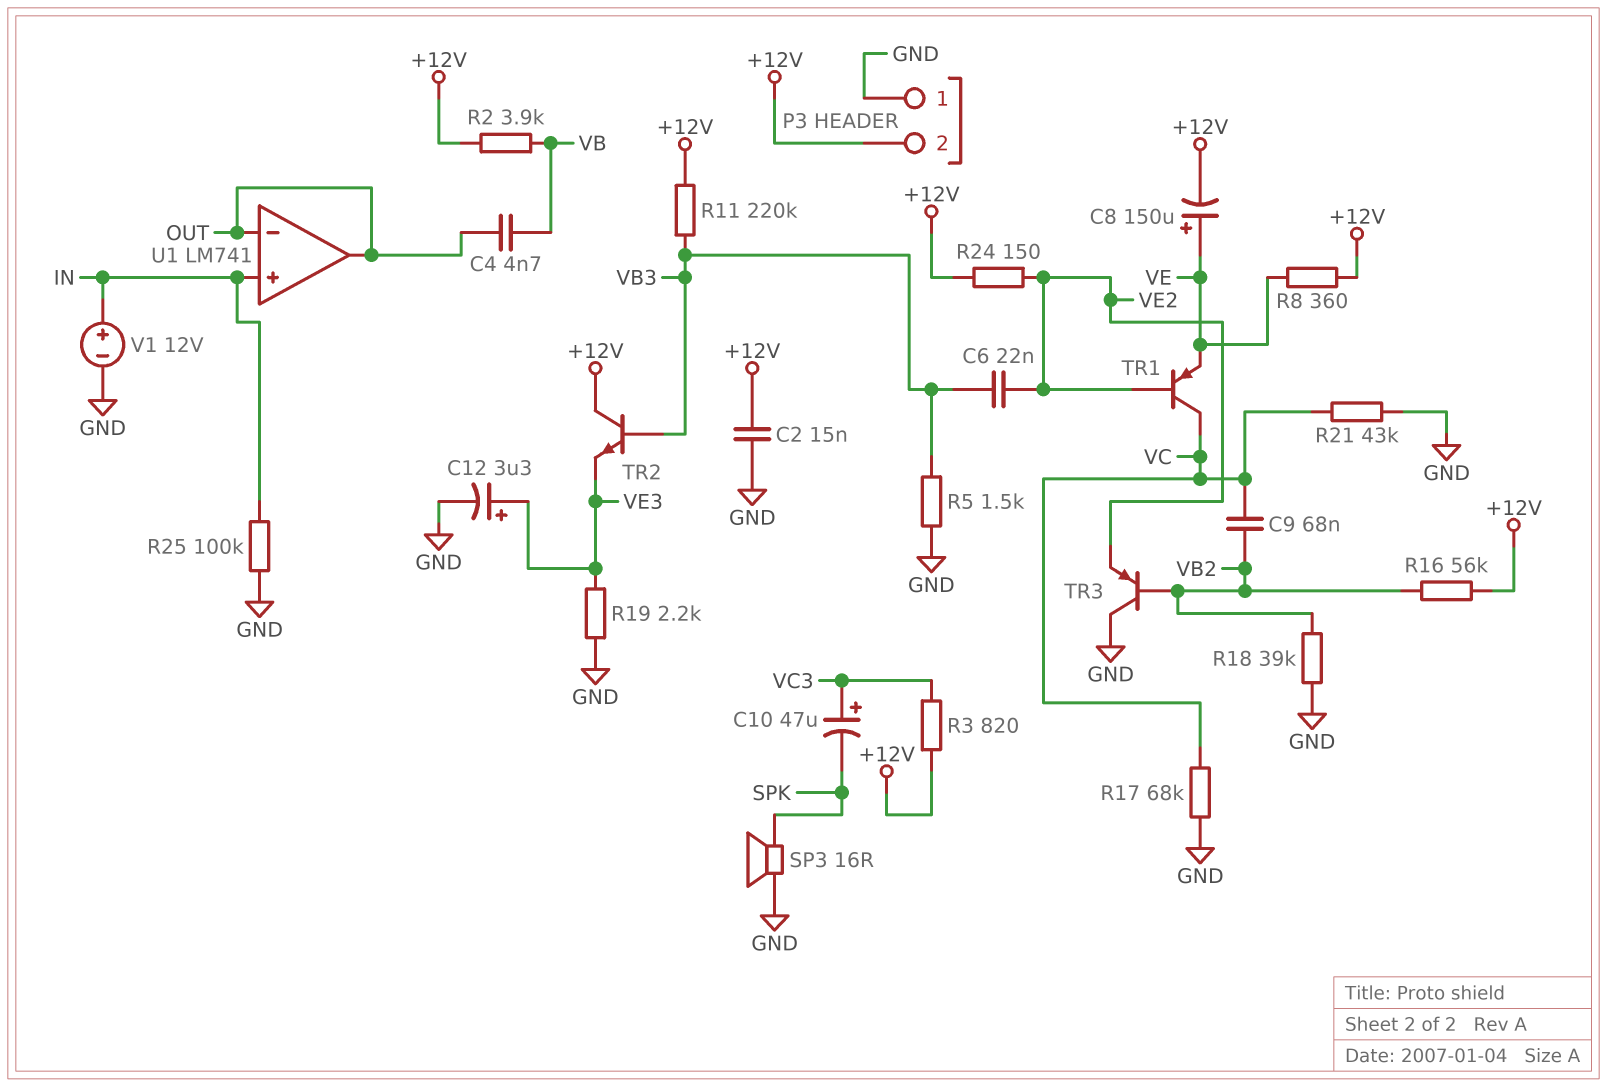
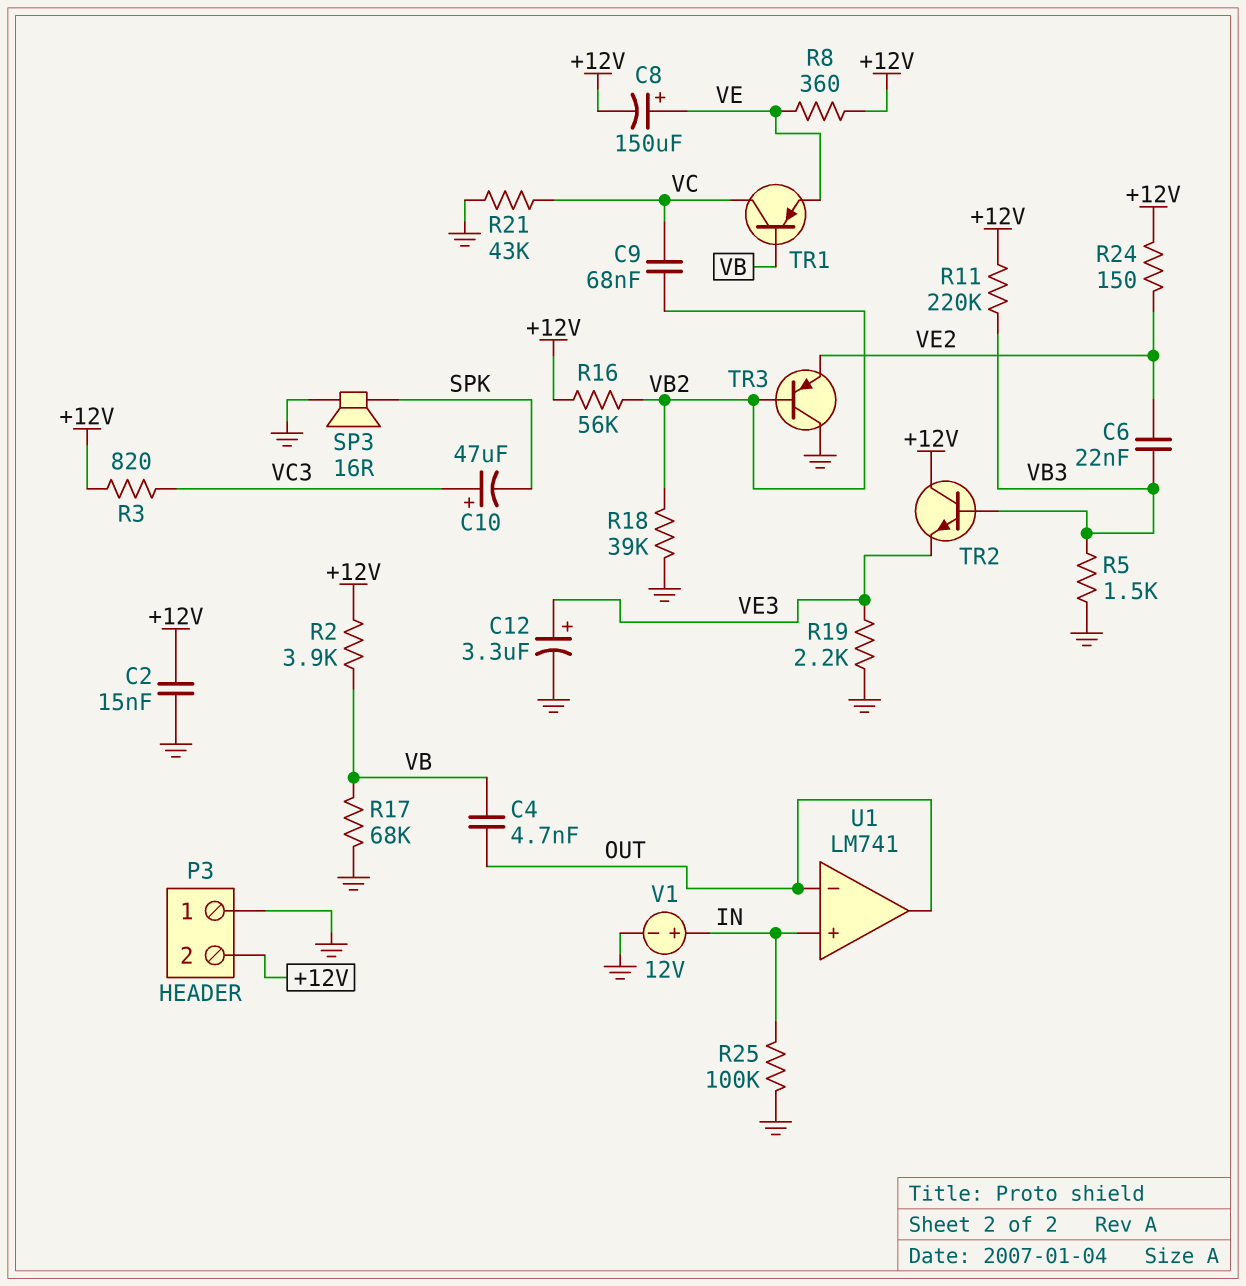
R17: 68k (GND, VC) -> 68k (GND, VB)
TR1: PNP (B VE2, C VC, E VE) -> PNP (B VB, C VC, E VE)

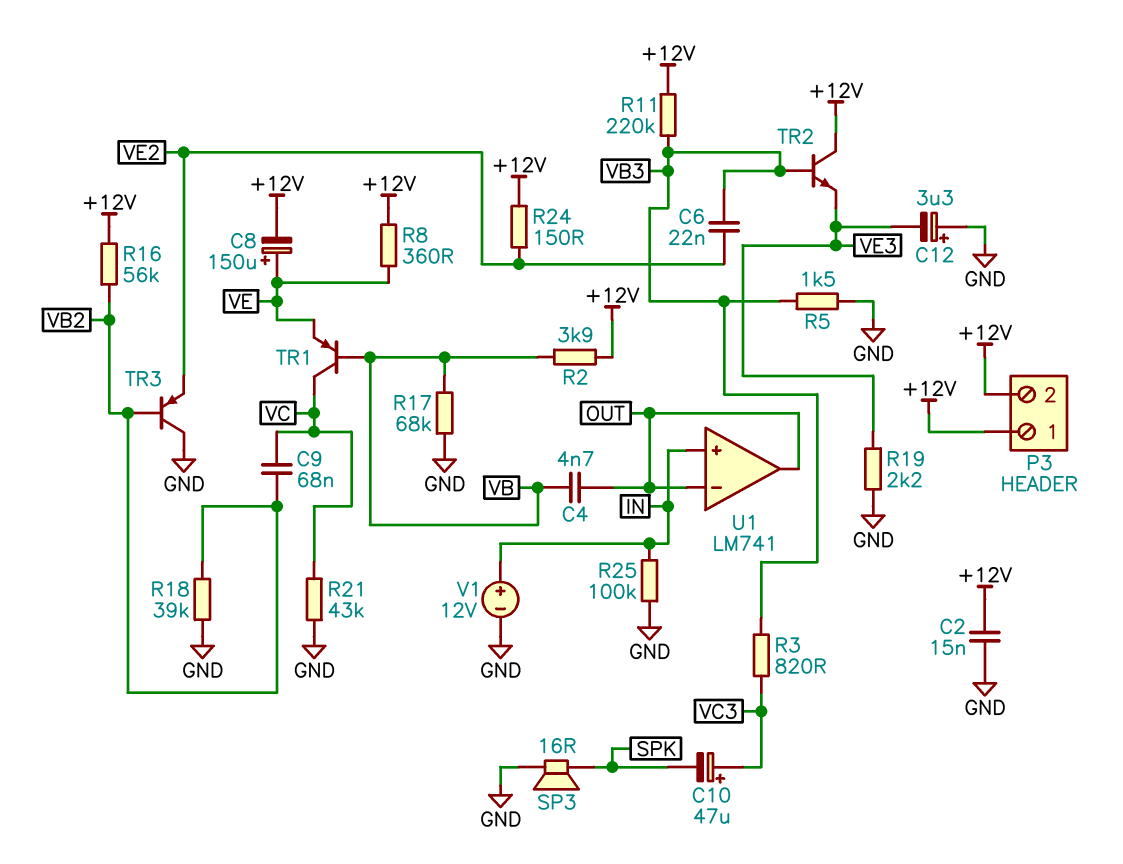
C12: 3.3uF (plus VE3, minus GND) -> 3.3uF (plus GND, minus VE3)
P3 pin 1: GND -> +12V
R3: 820 (+12V, VC3) -> 820 (VB3, VC3)

